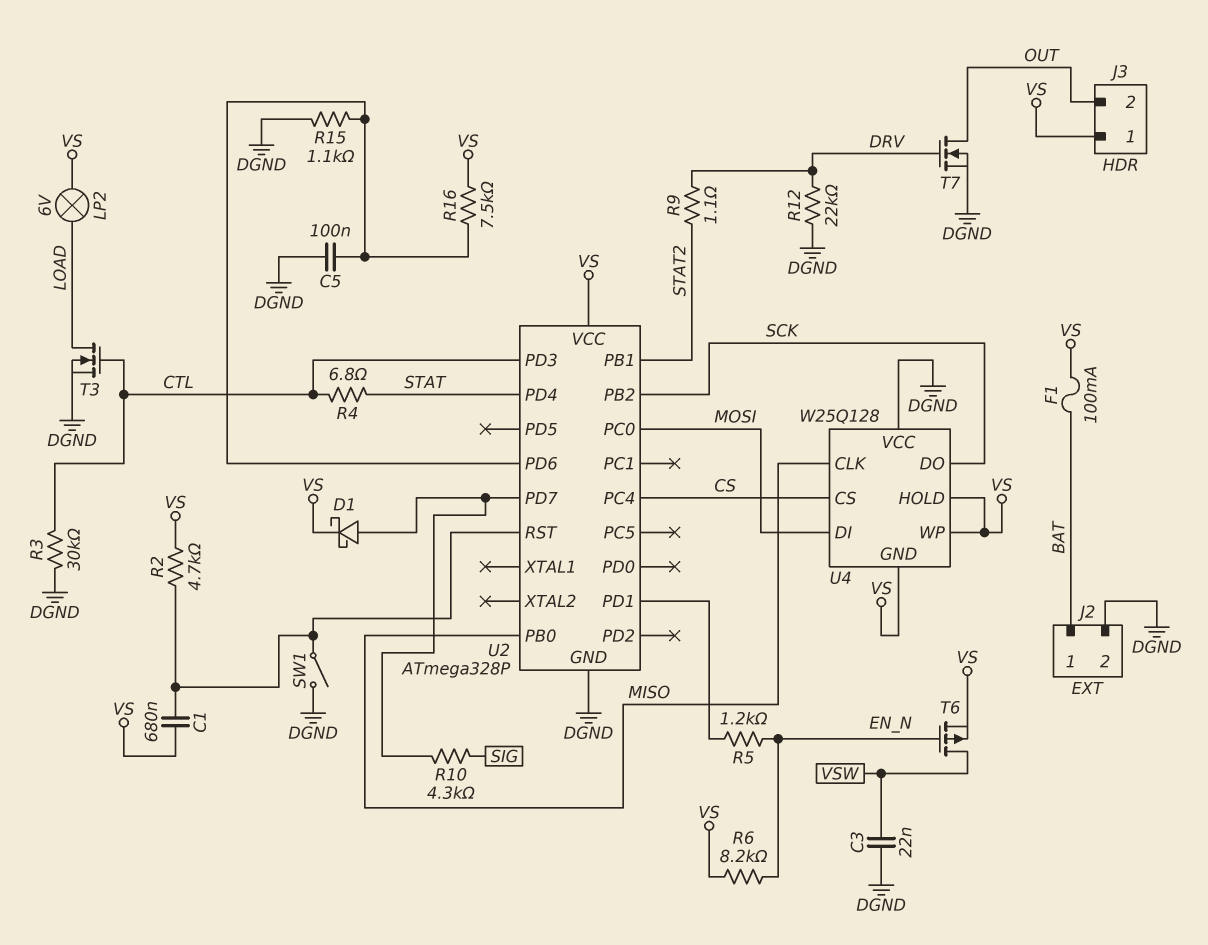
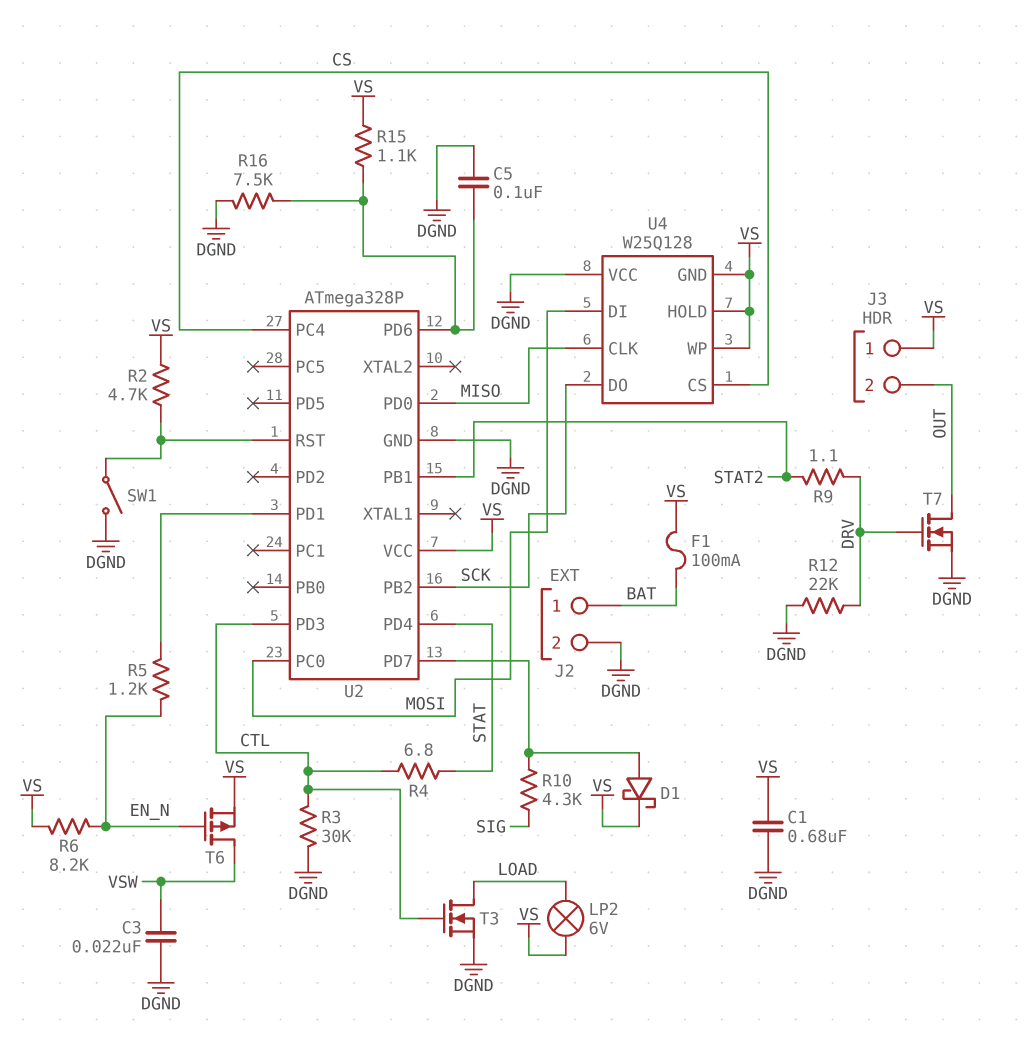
C1: 680nF (U2/RST, VS) -> 680nF (DGND, VS)
R15: 1.1k (DGND, U2/PD6) -> 1.1k (U2/PD6, VS)
R16: 7.5k (U2/PD6, VS) -> 7.5k (DGND, U2/PD6)
U2 pin PB0: MISO -> none
U2 pin PD0: none -> MISO

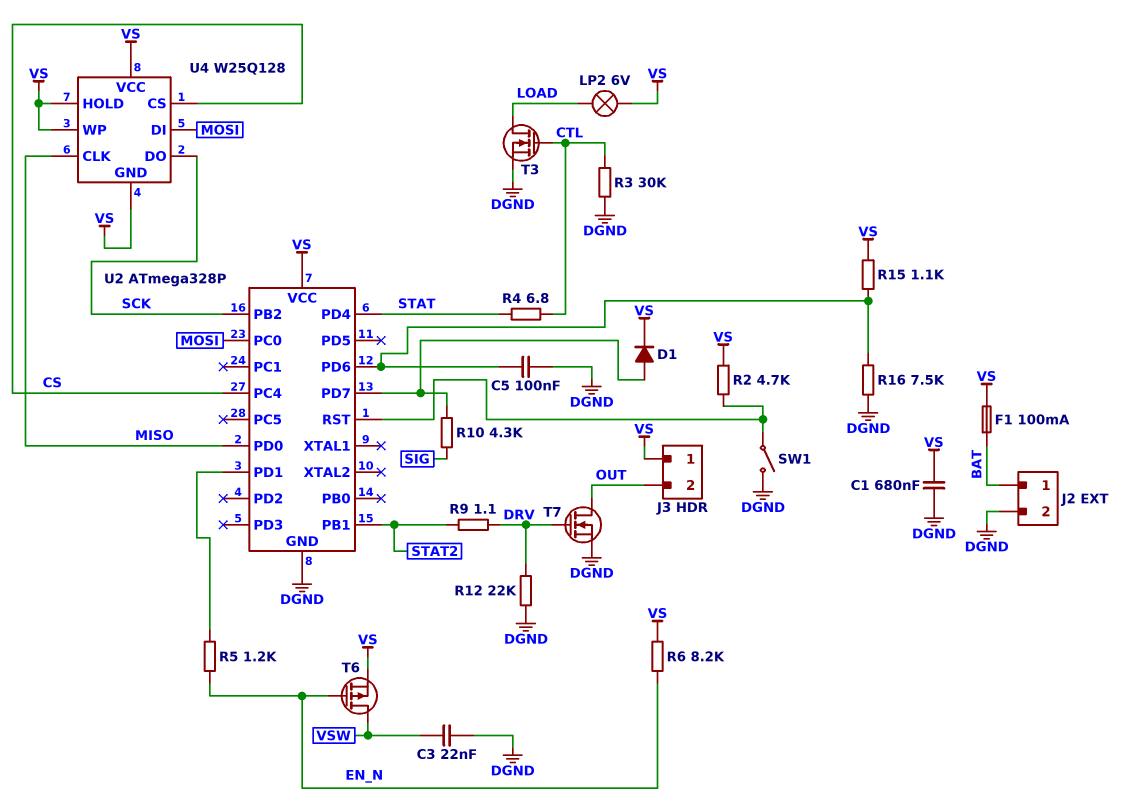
D1: schottky (A U2/PD7, K VS) -> diode (A U2/PD7, K VS)
U2 pin PD3: CTL -> none
U4 pin VCC: DGND -> VS

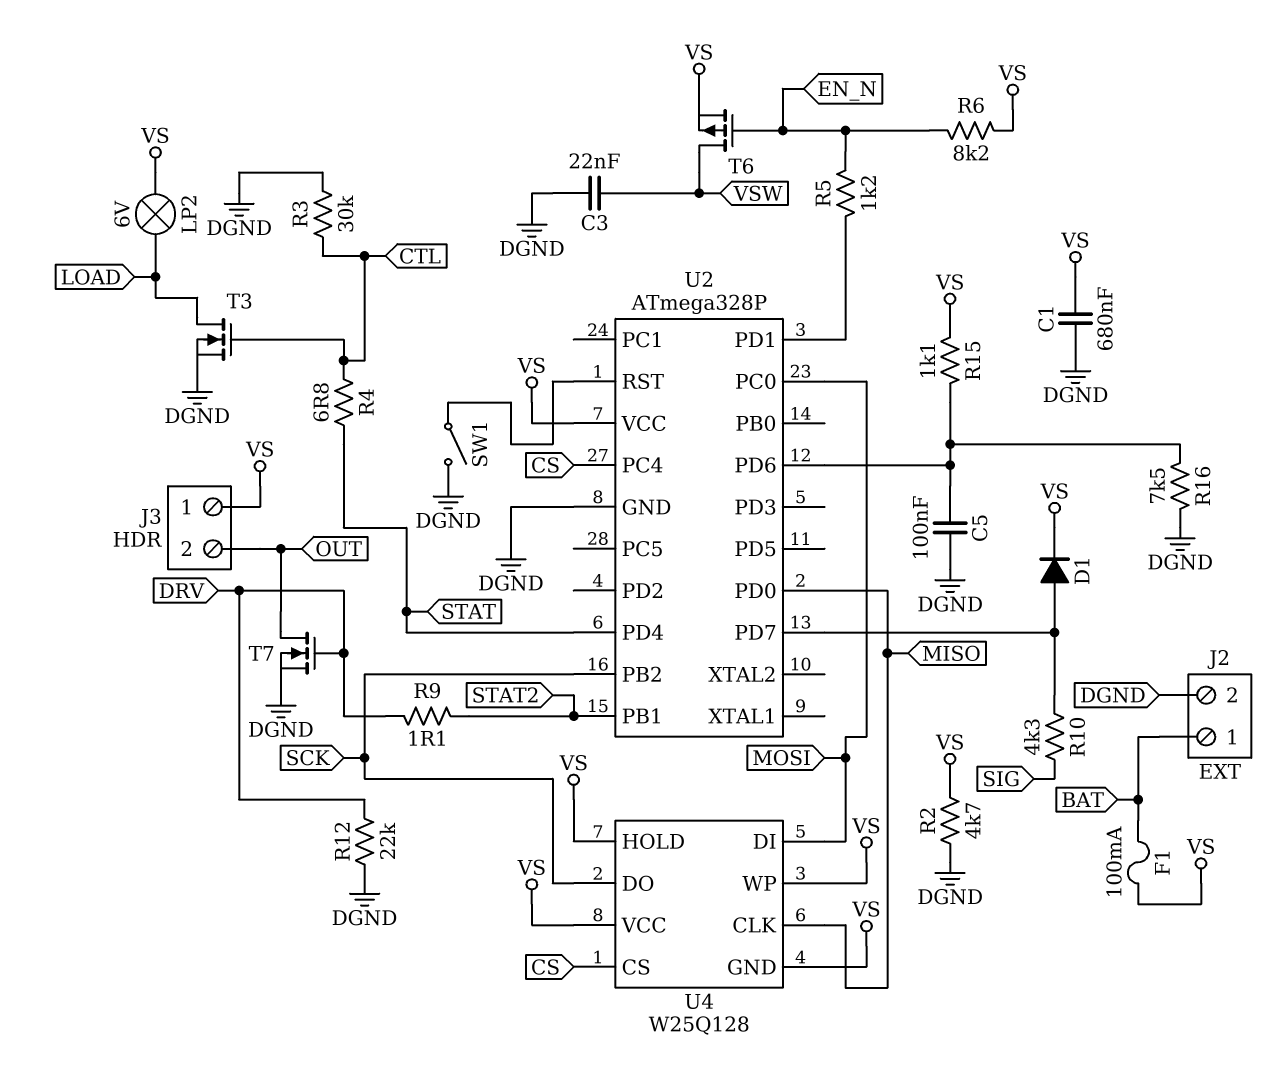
R2: 4.7k (U2/RST, VS) -> 4.7k (DGND, VS)

